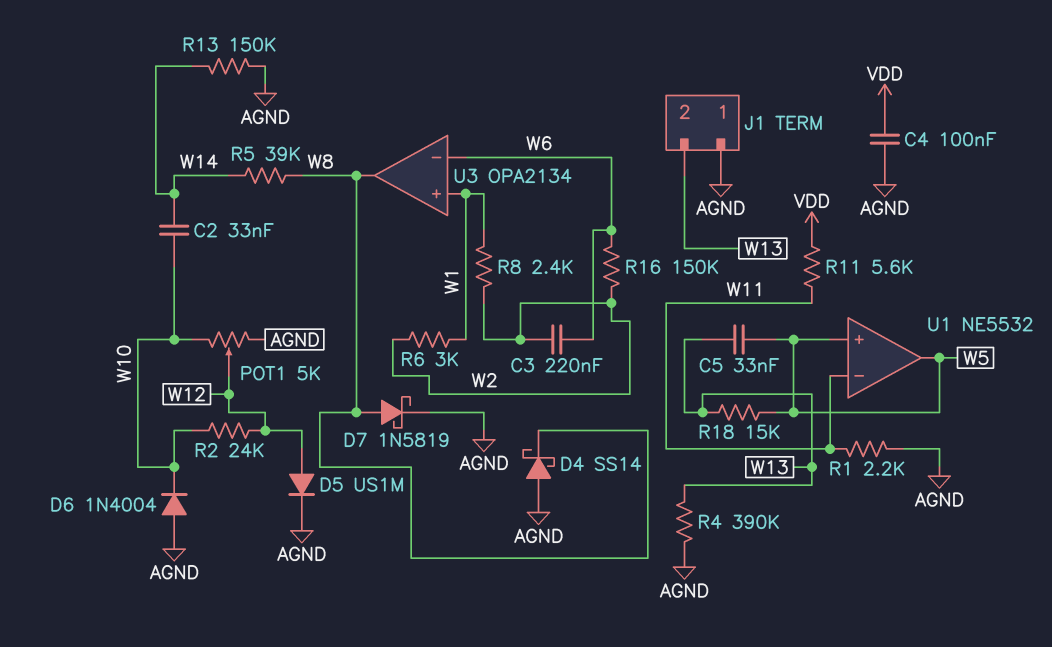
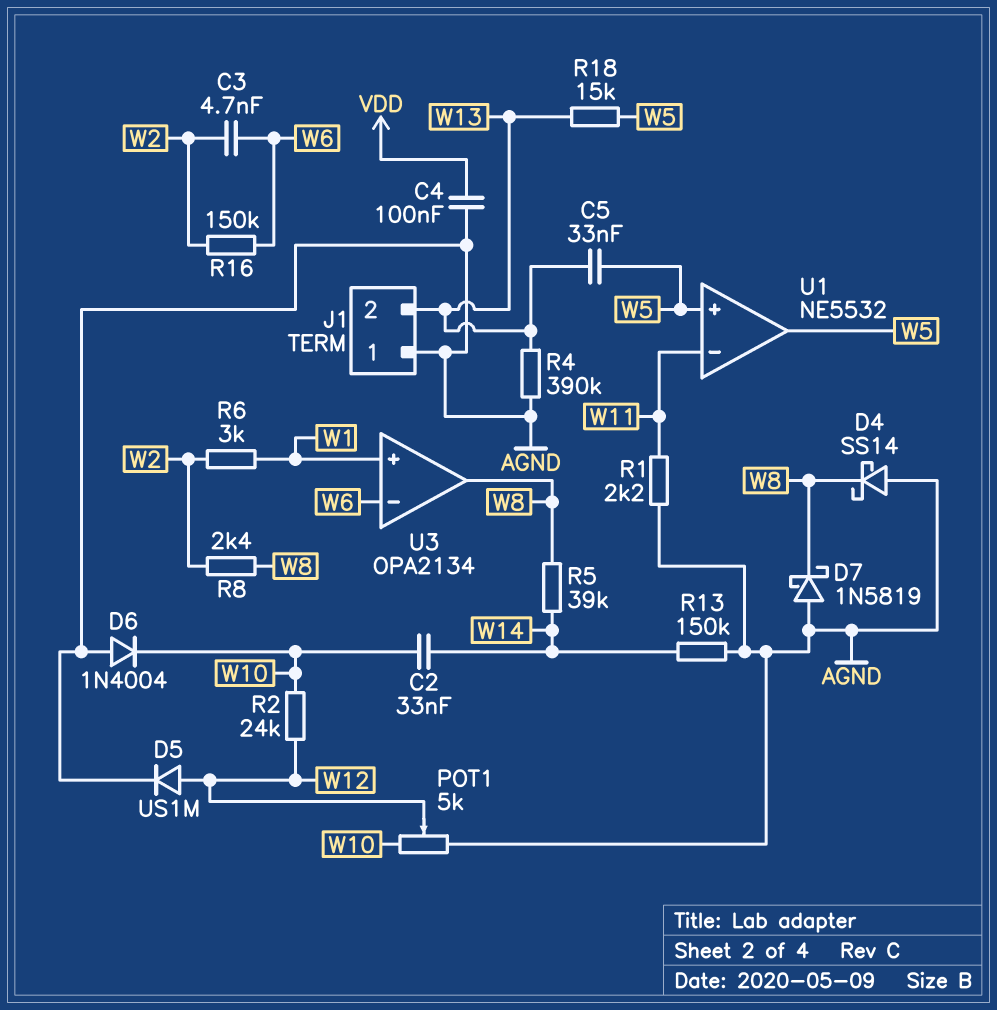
C3: 220nF (W2, W6) -> 4.7nF (W2, W6)
D7: schottky 1N5819 (A W8, K AGND) -> schottky 1N5819 (A AGND, K W8)
R8: 2.4k (W1, W2) -> 2.4k (W2, W8)
R11: 5.6k (VDD, W11) -> none

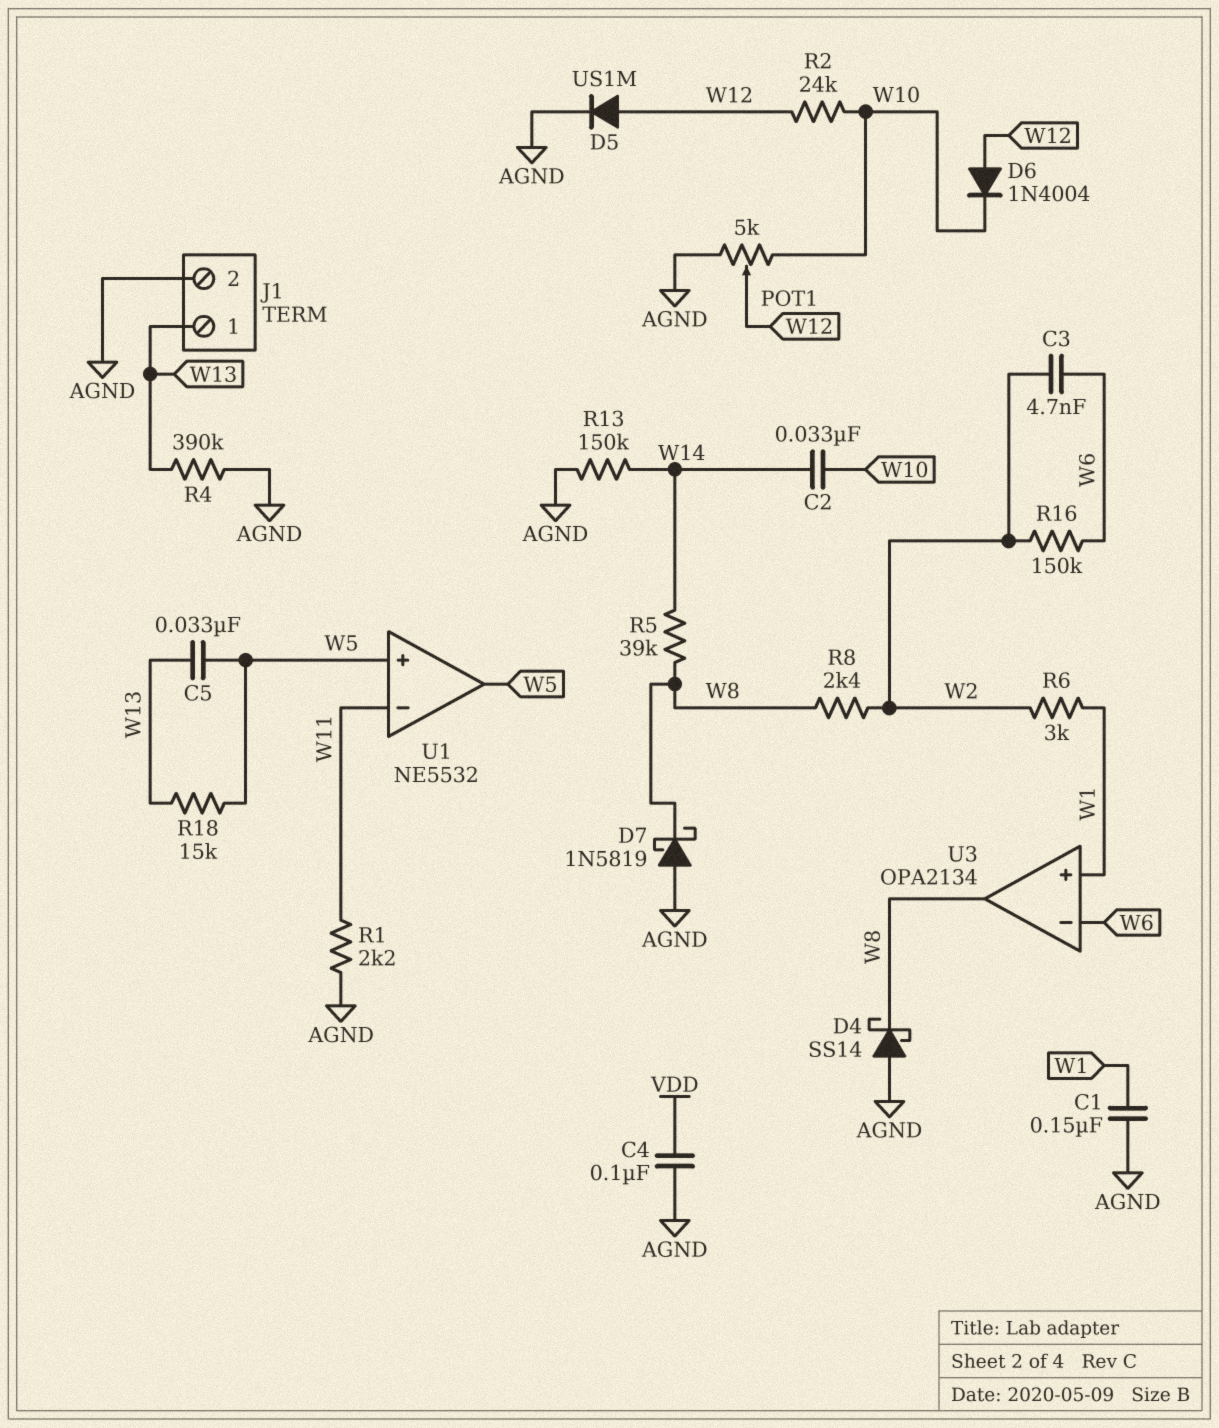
C1: none -> 150nF (AGND, W1)
D6: diode 1N4004 (A AGND, K W10) -> diode 1N4004 (A W12, K W10)
J1 pin 1: AGND -> W13
J1 pin 2: W13 -> AGND

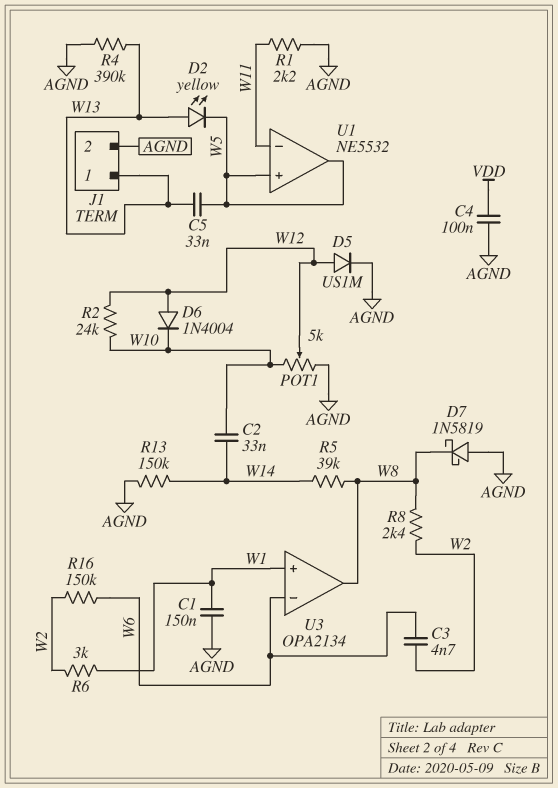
D2: none -> LED yellow (A W13, K W5)
D4: schottky SS14 (A AGND, K W8) -> none
R18: 15k (W5, W13) -> none

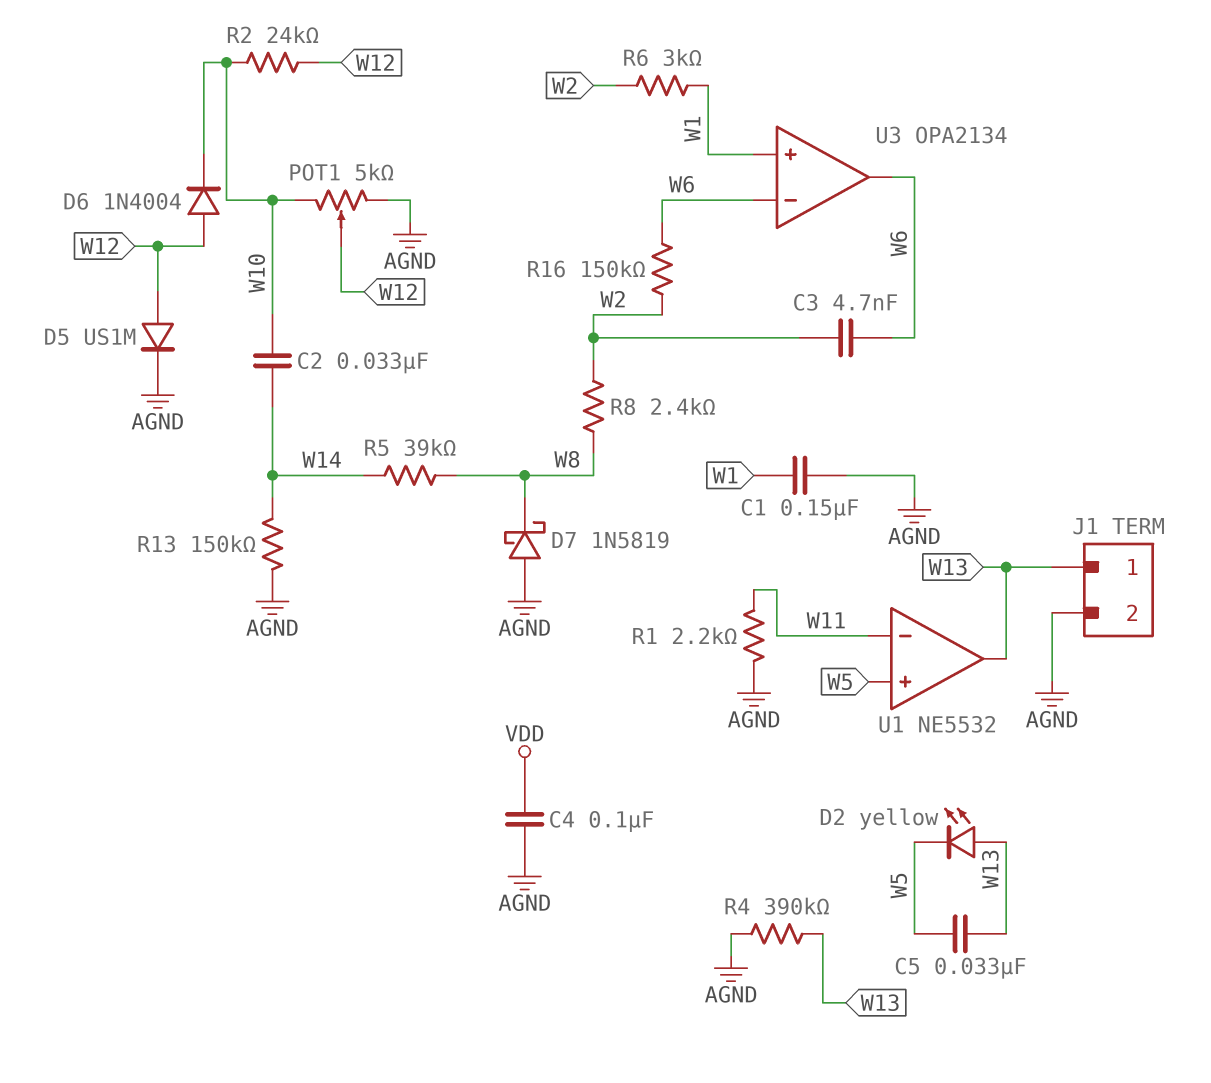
U1 pin out: W5 -> W13
U3 pin out: W8 -> W6

